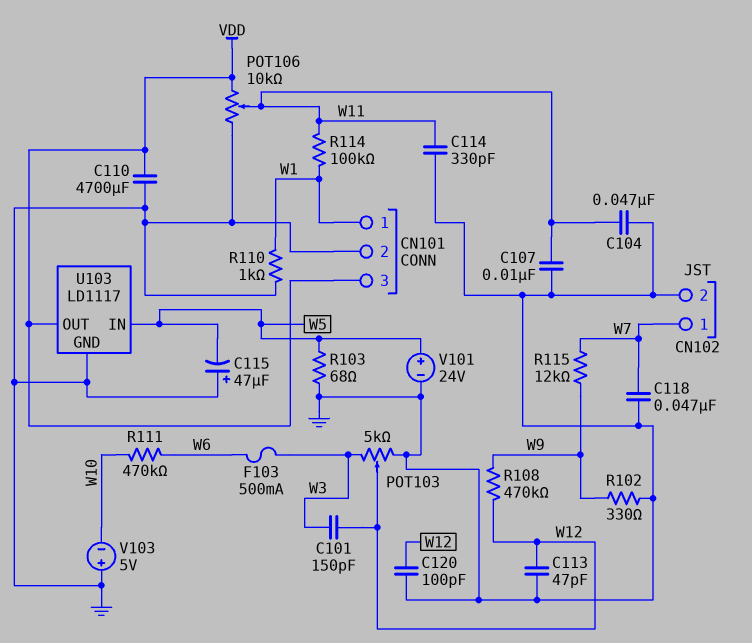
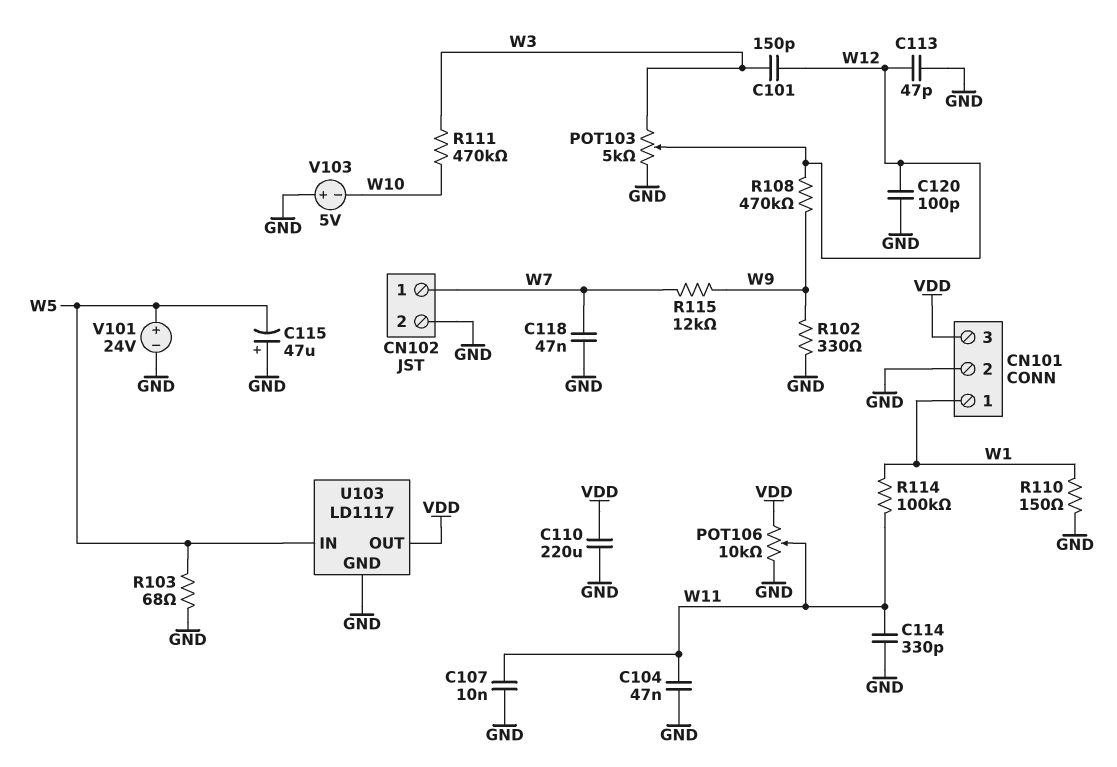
C110: 4700uF (GND, VDD) -> 220uF (GND, VDD)
F103: 500mA (W3, W6) -> none
R110: 1k (GND, W1) -> 150 (GND, W1)
R111: 470k (W6, W10) -> 470k (W3, W10)

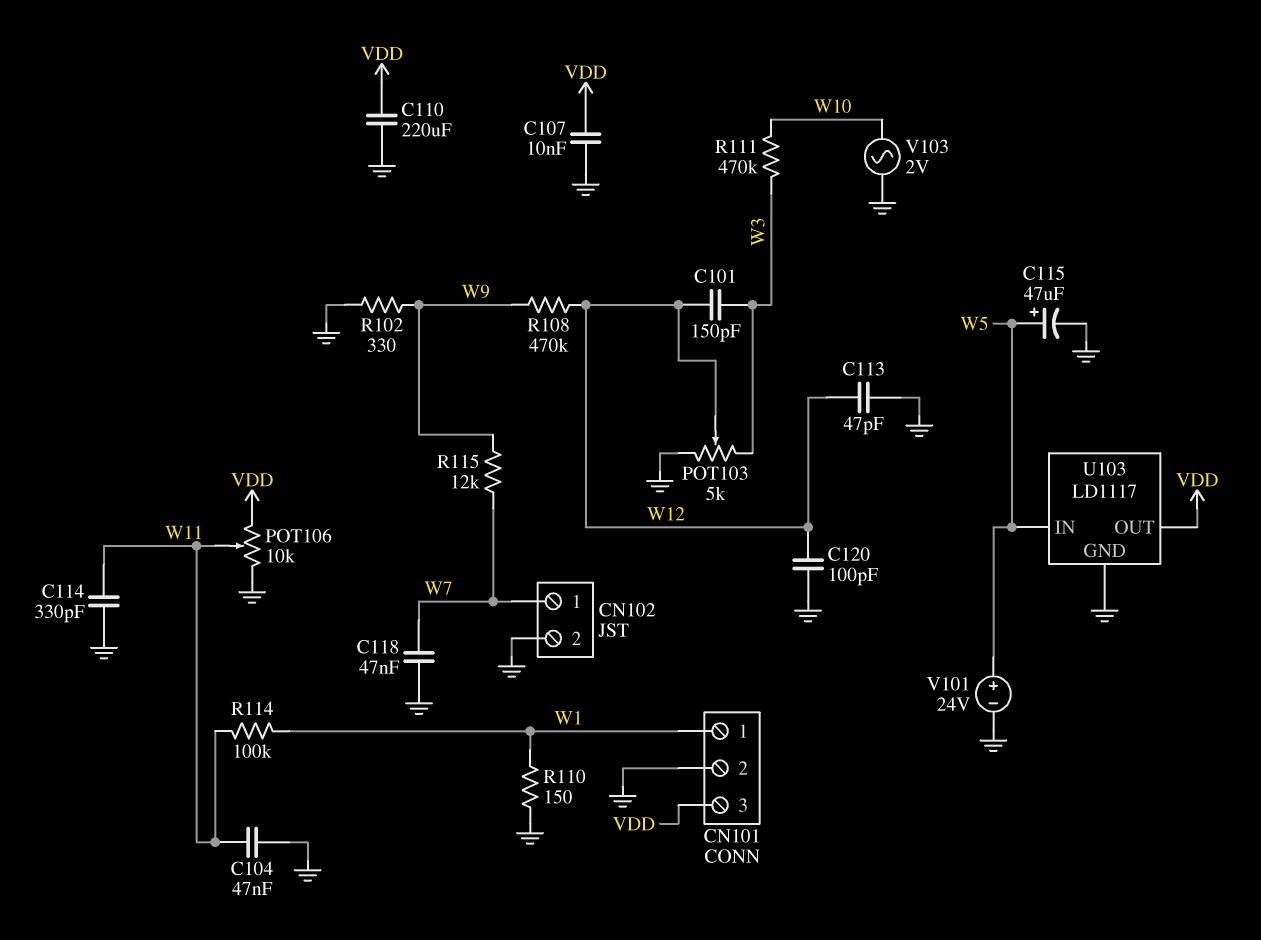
C107: 10nF (GND, W11) -> 10nF (GND, VDD)
C115: 47uF (plus GND, minus W5) -> 47uF (plus W5, minus GND)
R103: 68 (GND, W5) -> none
V103: 5V (plus GND, minus W10) -> AC 2V (GND, W10)

